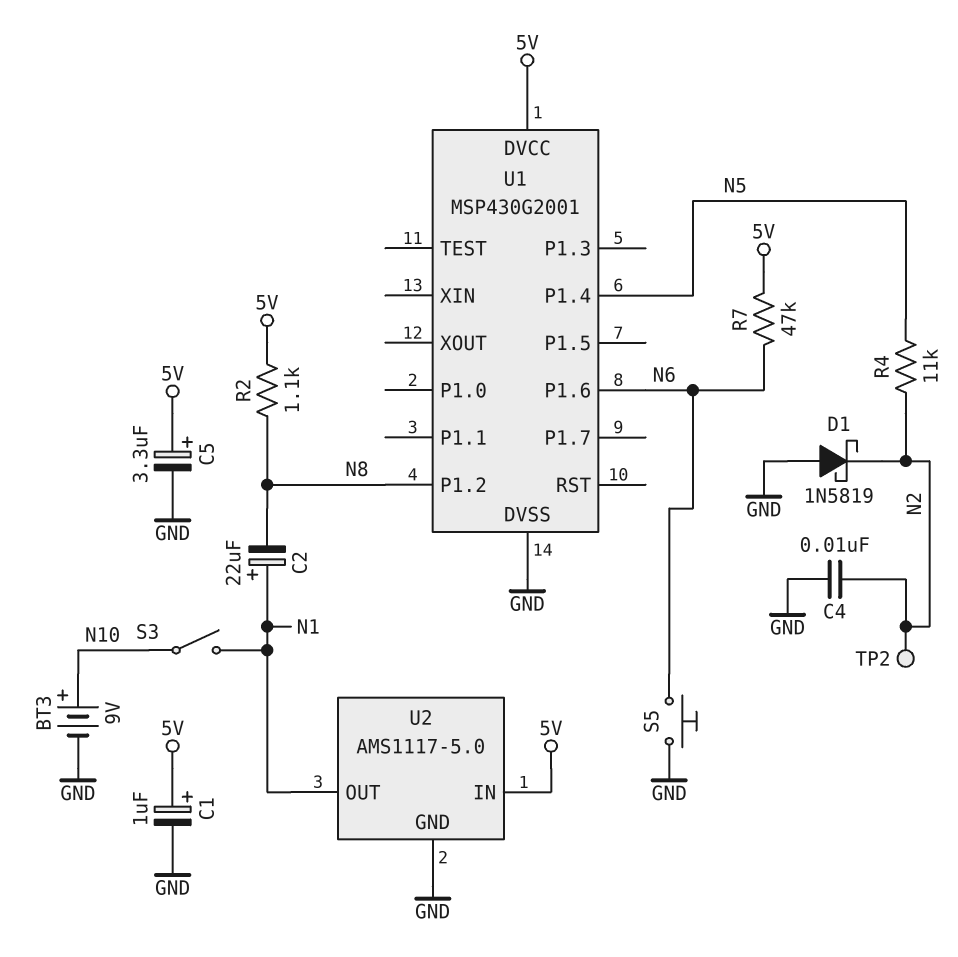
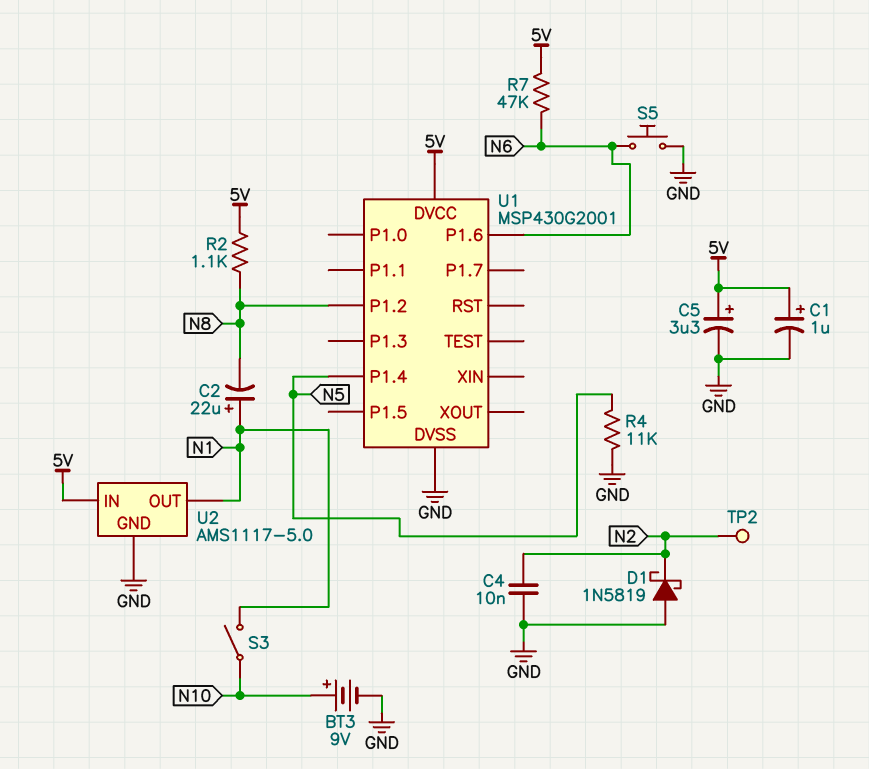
R4: 11k (N2, N5) -> 11k (GND, N5)

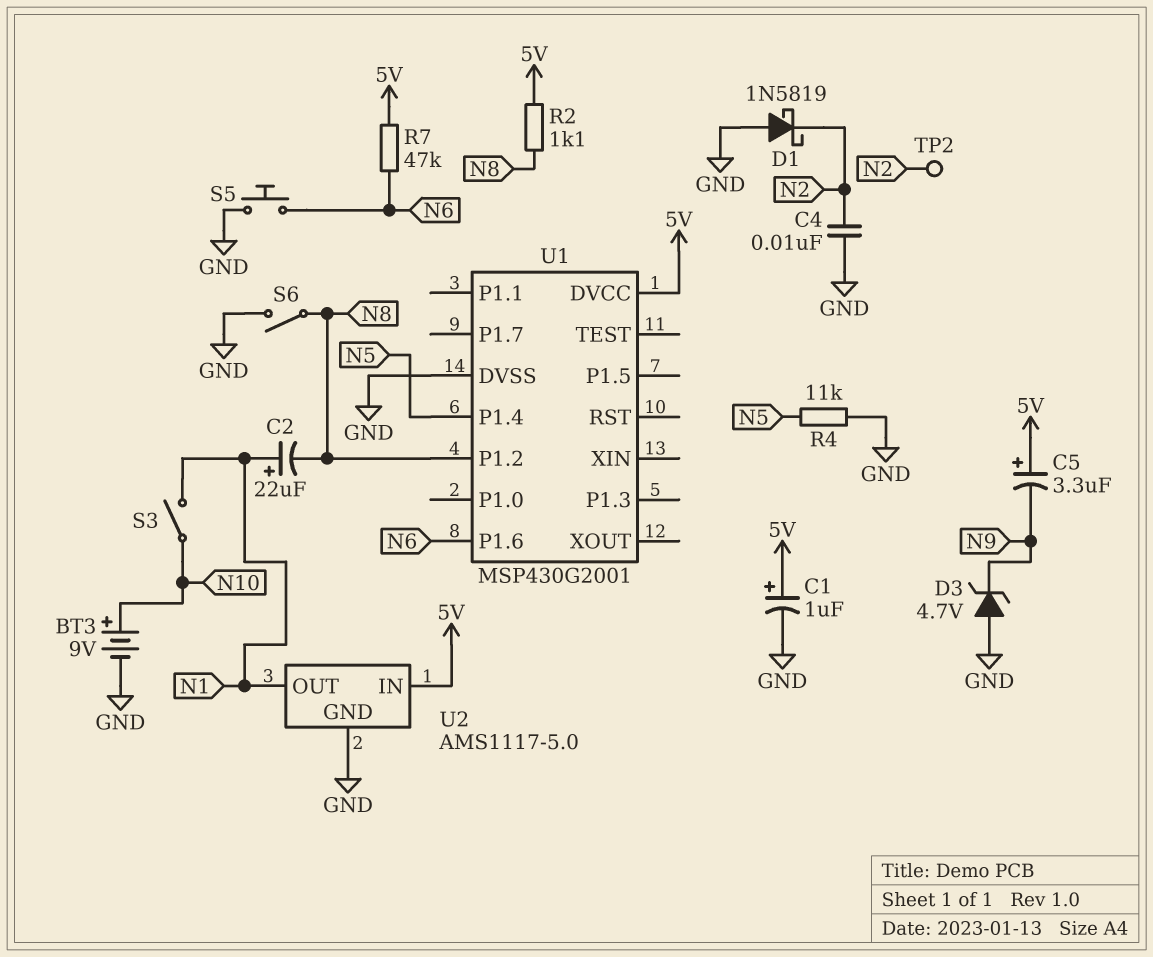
C5: 3.3uF (plus 5V, minus GND) -> 3.3uF (plus 5V, minus N9)
D3: none -> zener 4.7V (A GND, K N9)
S6: none -> switch (GND, N8)

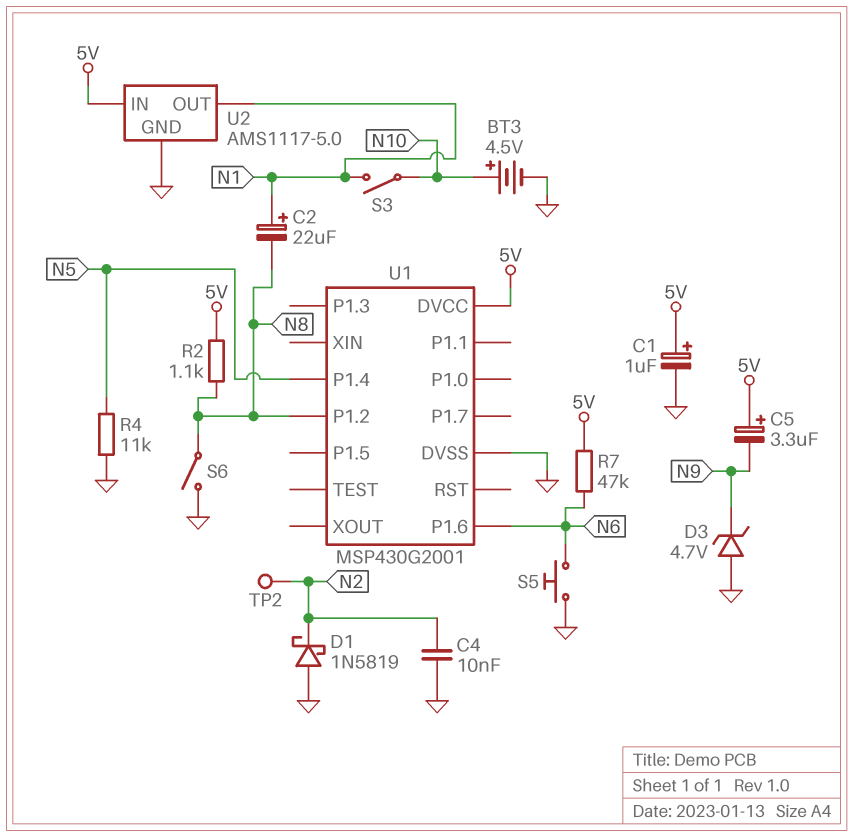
BT3: 9V (plus N10, minus GND) -> 4.5V (plus N10, minus GND)

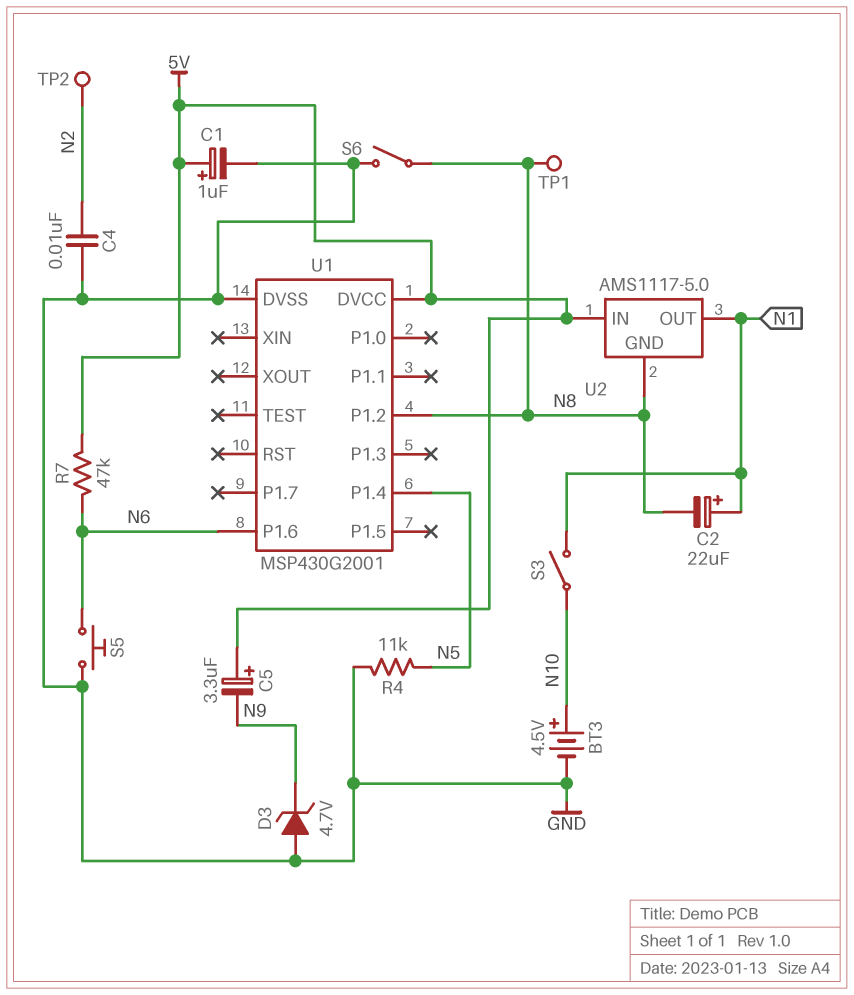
D1: schottky 1N5819 (A GND, K N2) -> none
R2: 1.1k (5V, N8) -> none
TP1: none -> test point (N8)
U2 pin GND: GND -> N8

